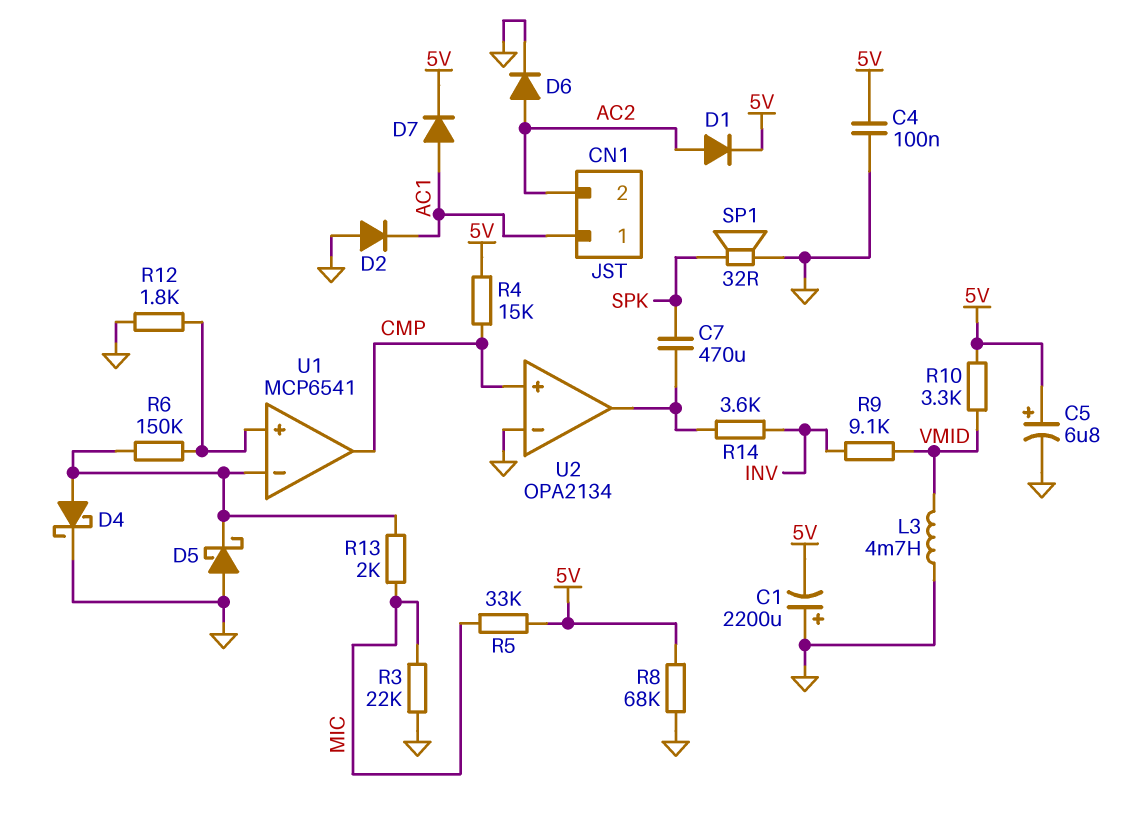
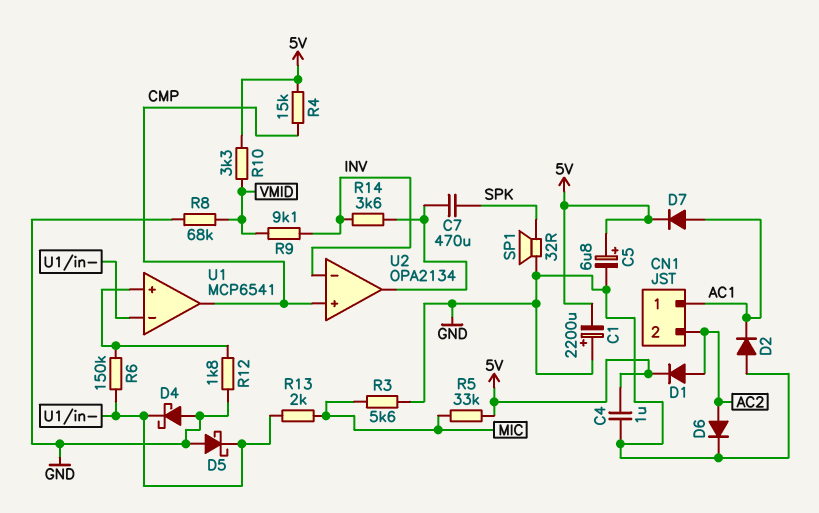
C4: 100nF (5V, GND) -> 1uF (5V, GND)
D4: schottky (A U1/in-, K GND) -> schottky (A GND, K U1/in-)
L3: 4.7mH (GND, VMID) -> none
R3: 22k (GND, MIC) -> 5.6k (GND, MIC)
R8: 68k (5V, GND) -> 68k (GND, VMID)
U2 pin in-: GND -> INV

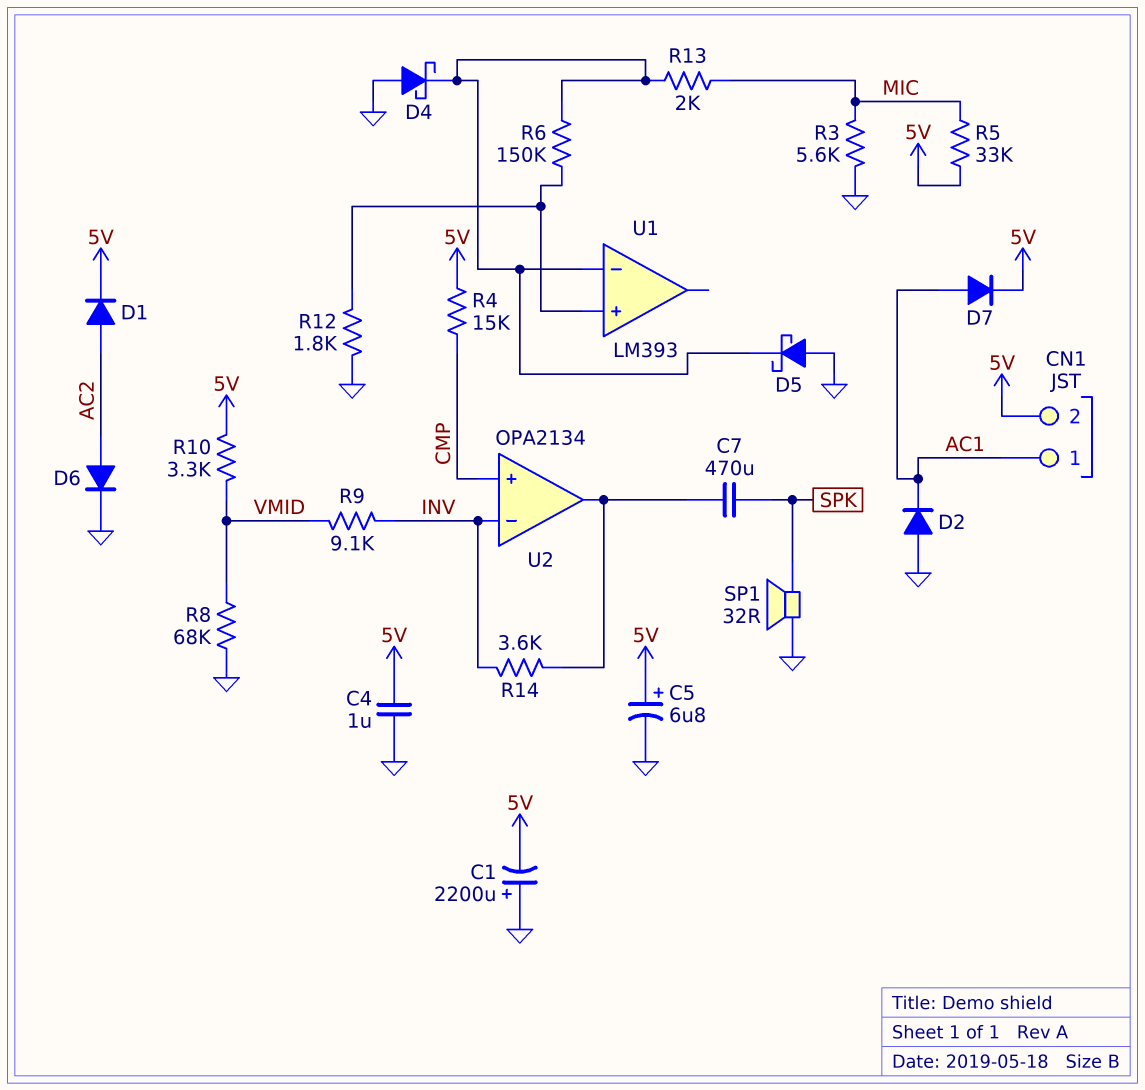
CN1 pin 2: AC2 -> 5V
U1: MCP6541 -> LM393
U1 pin out: CMP -> none

